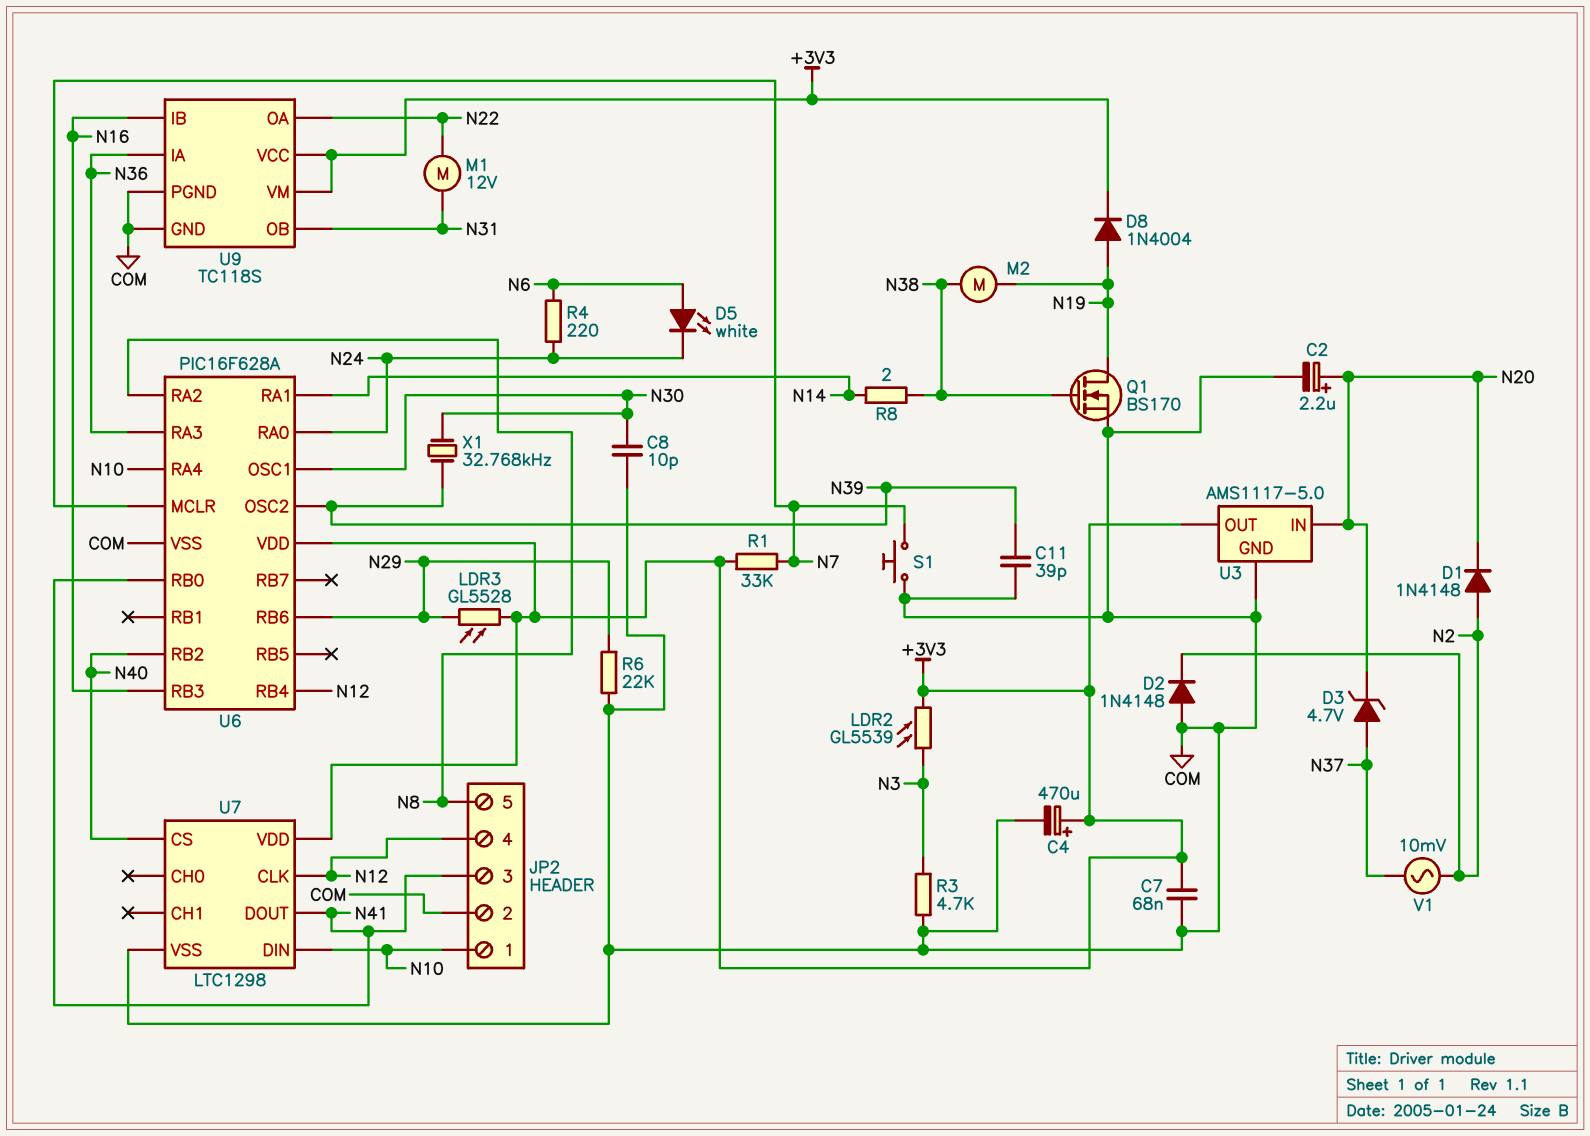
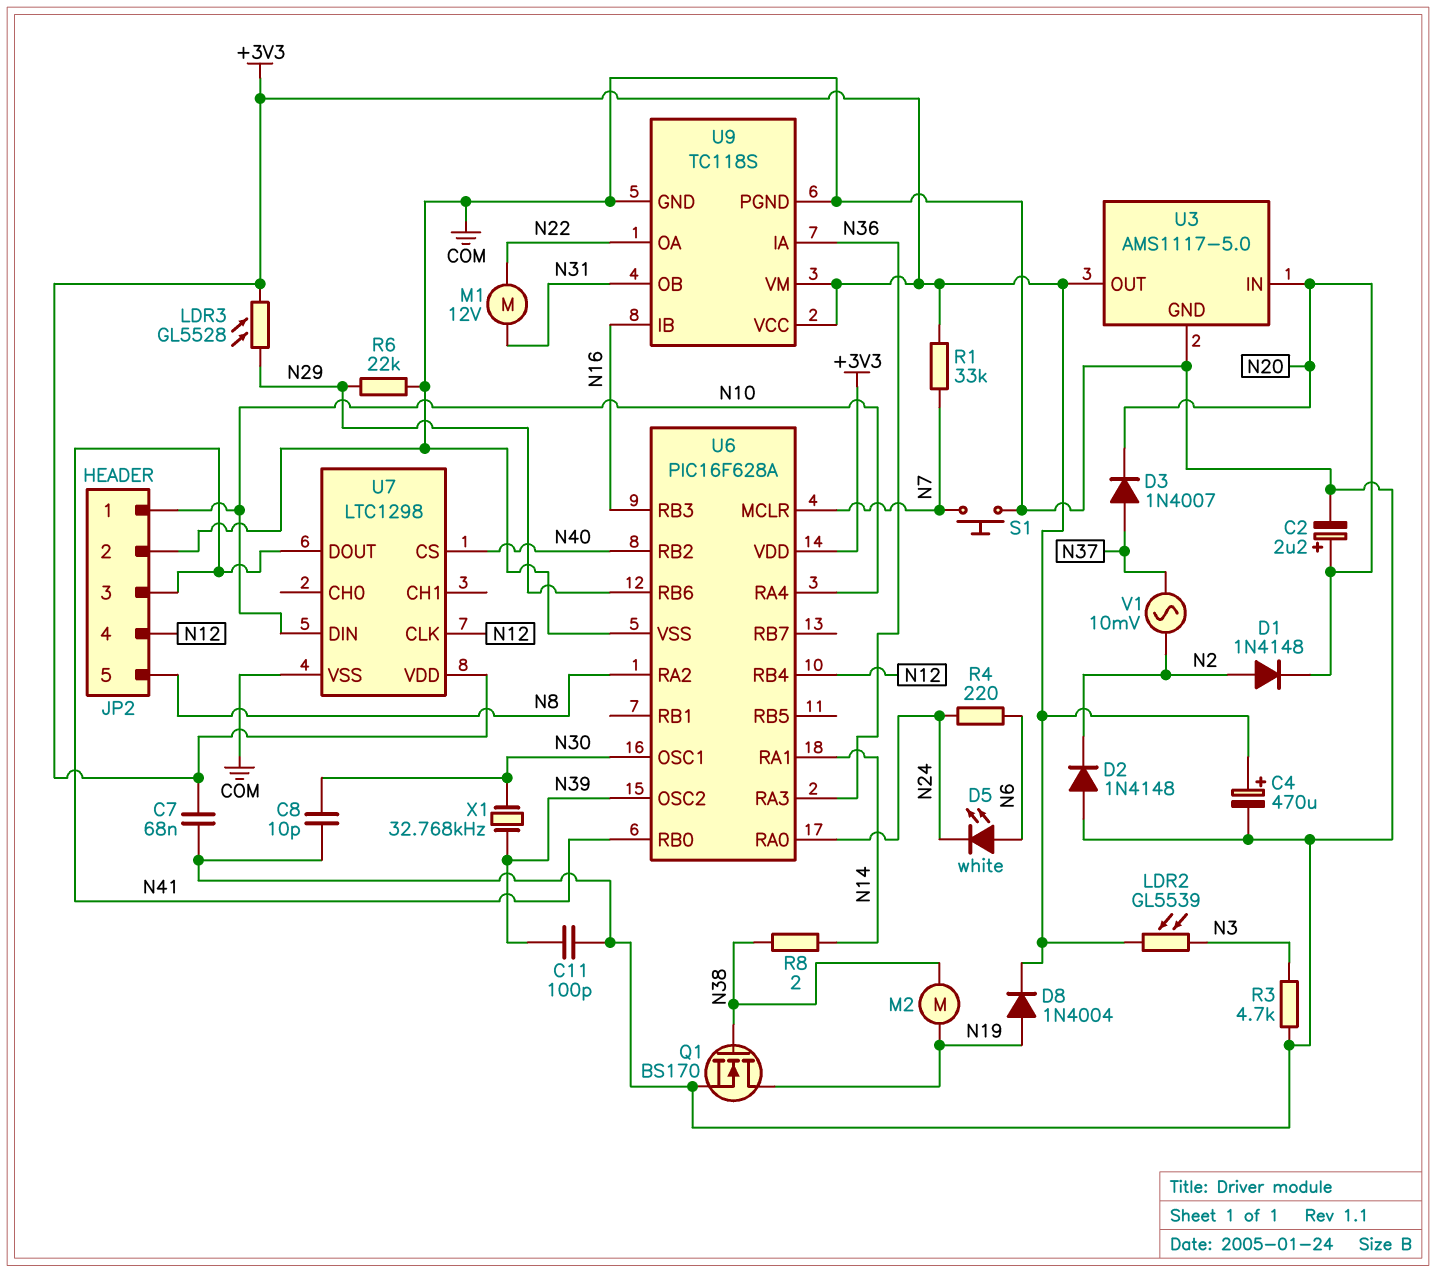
C11: 39pF (COM, N39) -> 100pF (COM, N39)
D3: zener 4.7V (A N37, K N20) -> diode 1N4007 (A N37, K N20)

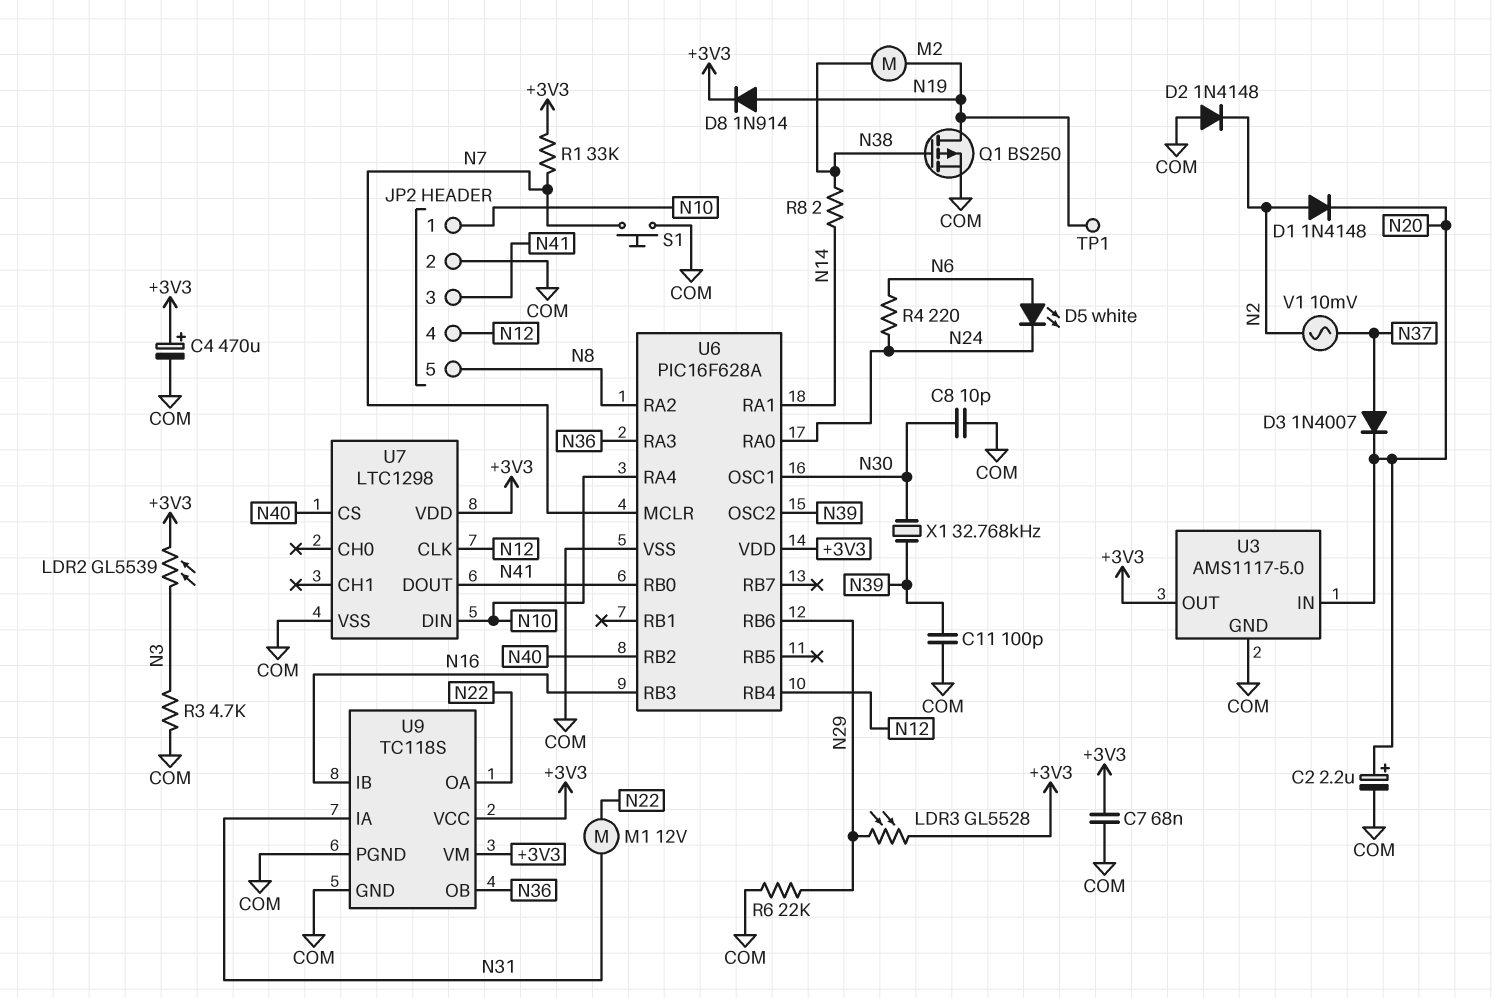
D8: diode 1N4004 (A N19, K +3V3) -> diode 1N914 (A N19, K +3V3)
Q1: NMOS BS170 (G N38, D N19, S COM) -> PMOS BS250 (G N38, D N19, S COM)
TP1: none -> test point (N19)
U9 pin IA: N36 -> N31
U9 pin OB: N31 -> N36

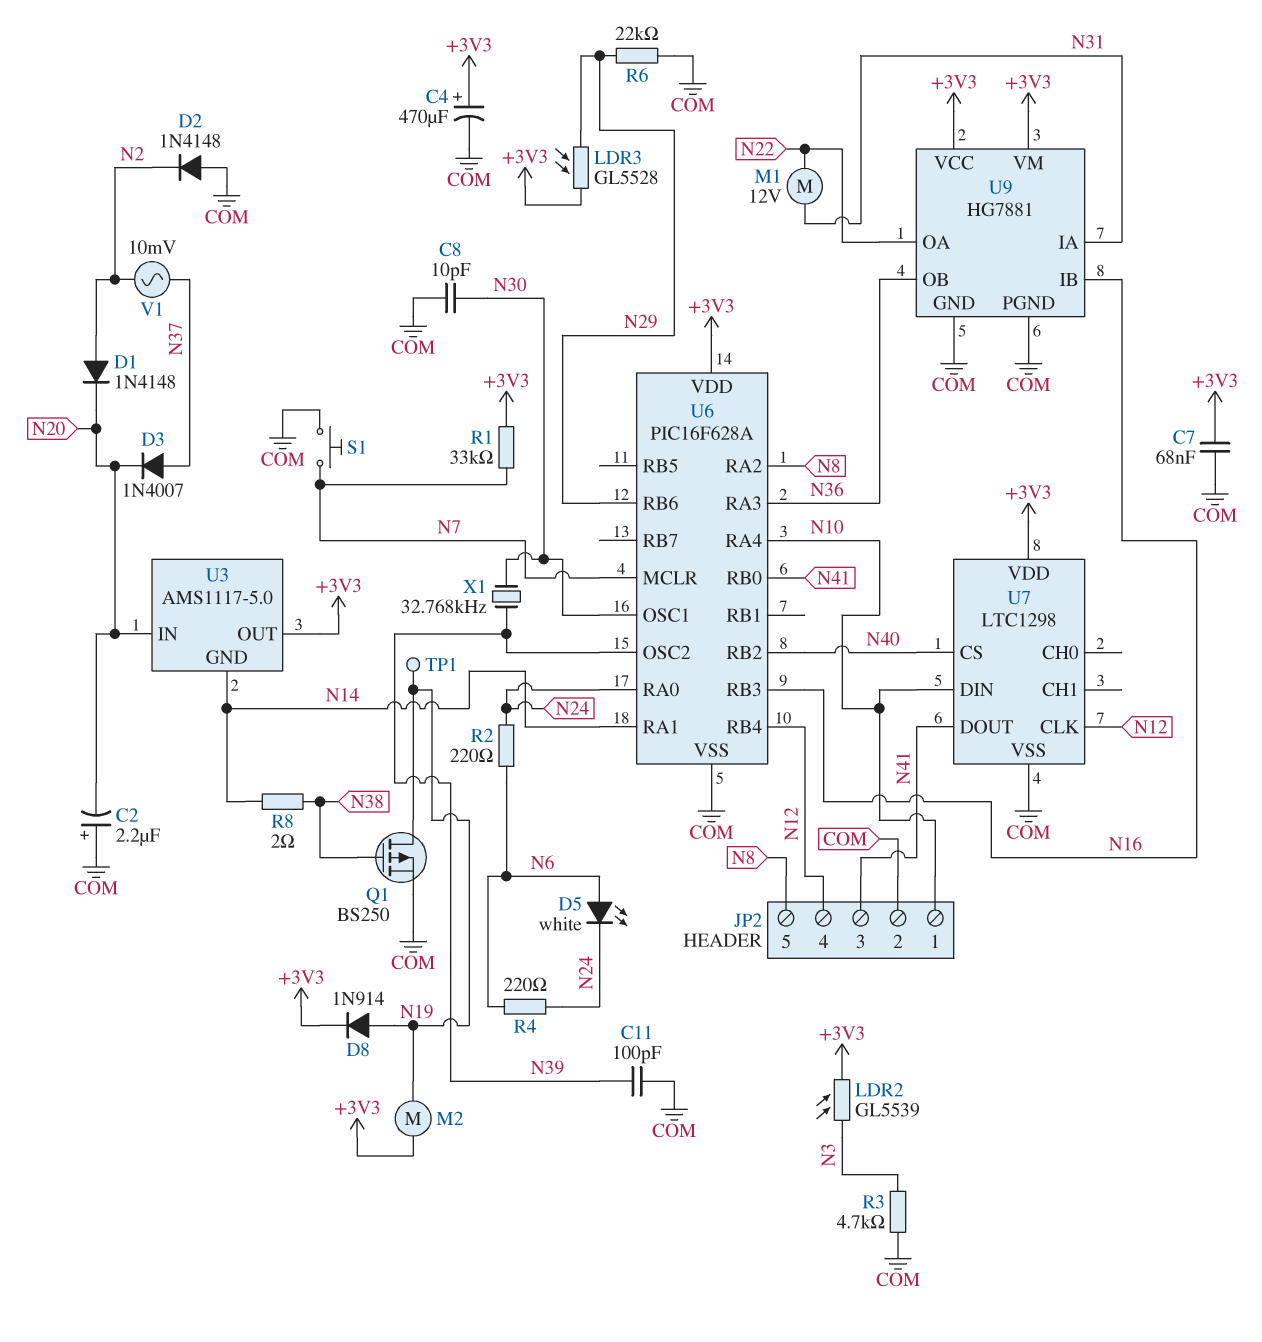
C2: 2.2uF (plus N20, minus COM) -> 2.2uF (plus COM, minus N20)
M2: motor (N19, N38) -> motor (+3V3, N19)
R2: none -> 220 (N6, N24)
U3 pin GND: COM -> N14
U9: TC118S -> HG7881

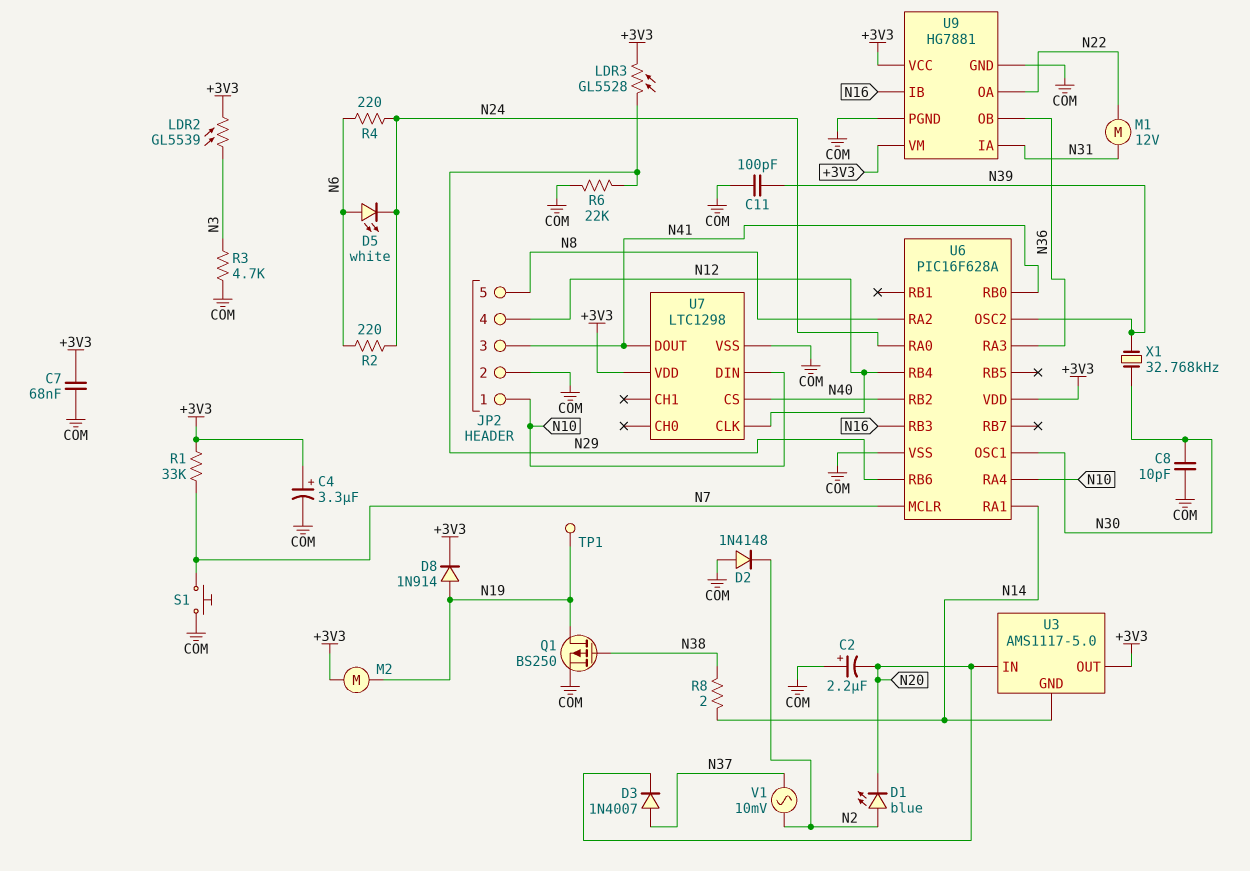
C4: 470uF (plus +3V3, minus COM) -> 3.3uF (plus +3V3, minus COM)
D1: diode 1N4148 (A N2, K N20) -> LED blue (A N2, K N20)

